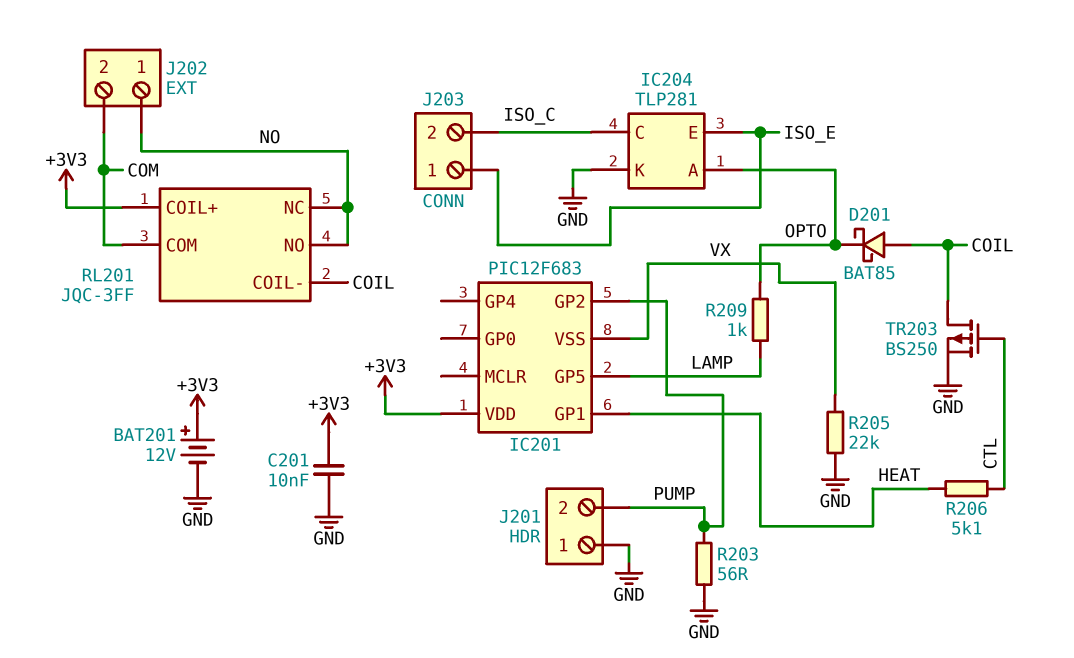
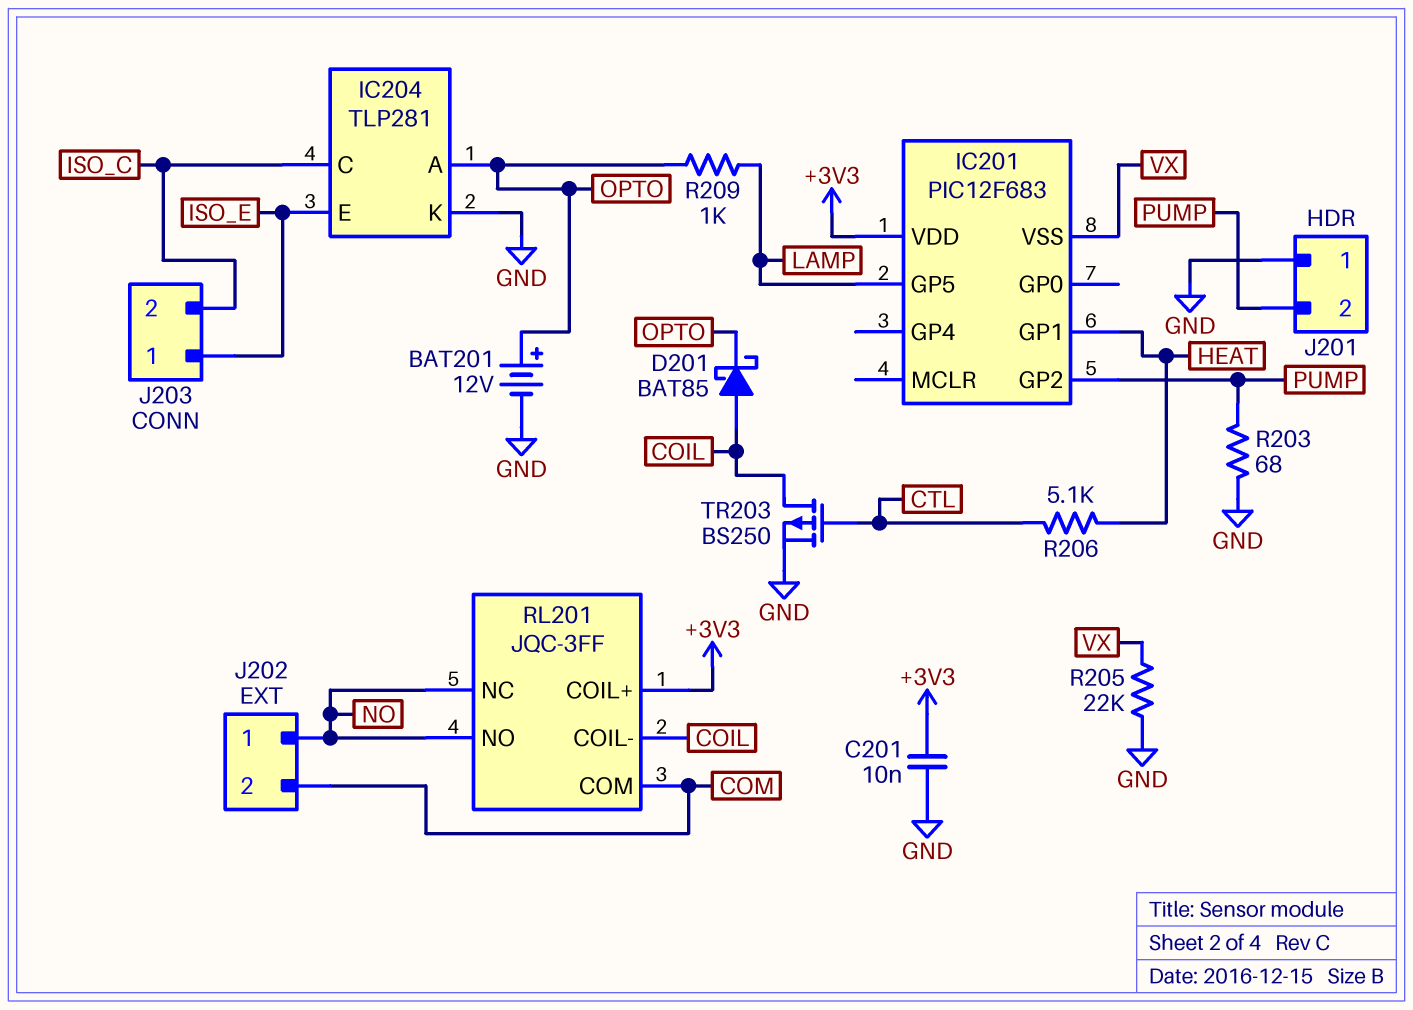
BAT201: 12V (plus +3V3, minus GND) -> 12V (plus OPTO, minus GND)
R203: 56 (GND, PUMP) -> 68 (GND, PUMP)

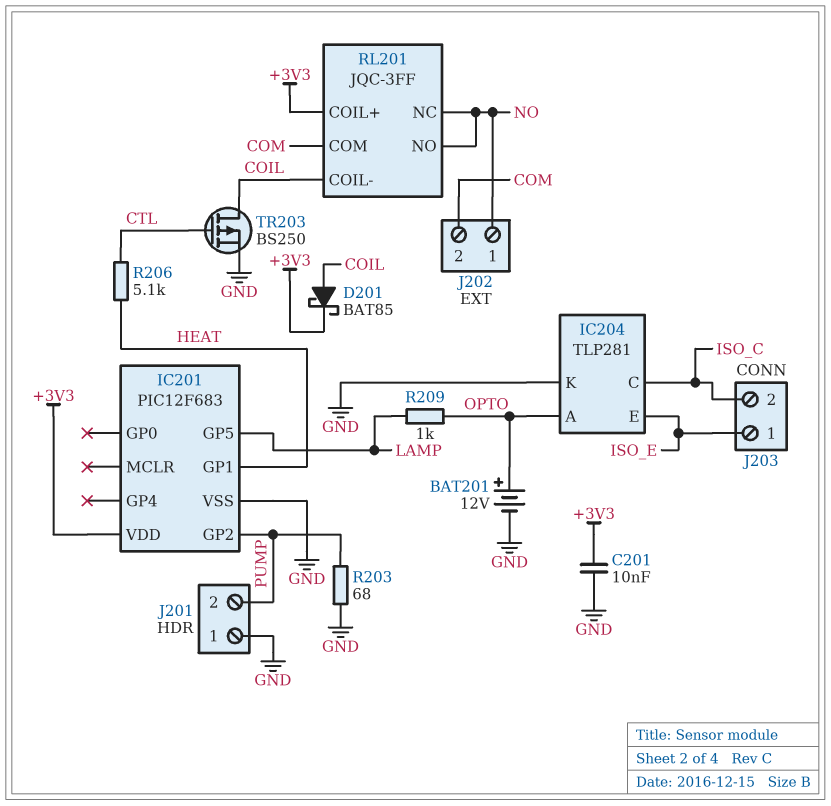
D201: schottky BAT85 (A COIL, K OPTO) -> schottky BAT85 (A COIL, K +3V3)
IC201 pin VSS: VX -> GND
R205: 22k (GND, VX) -> none

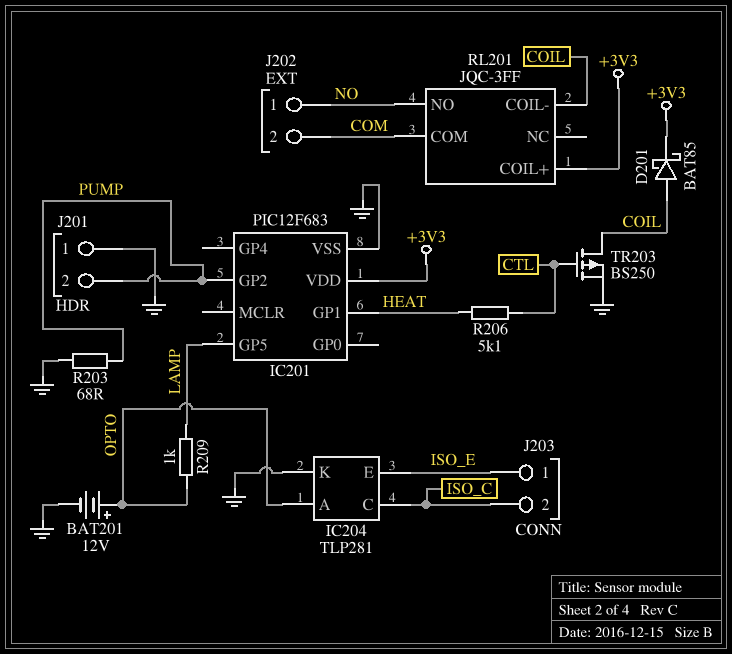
C201: 10nF (+3V3, GND) -> none
RL201 pin NC: NO -> none

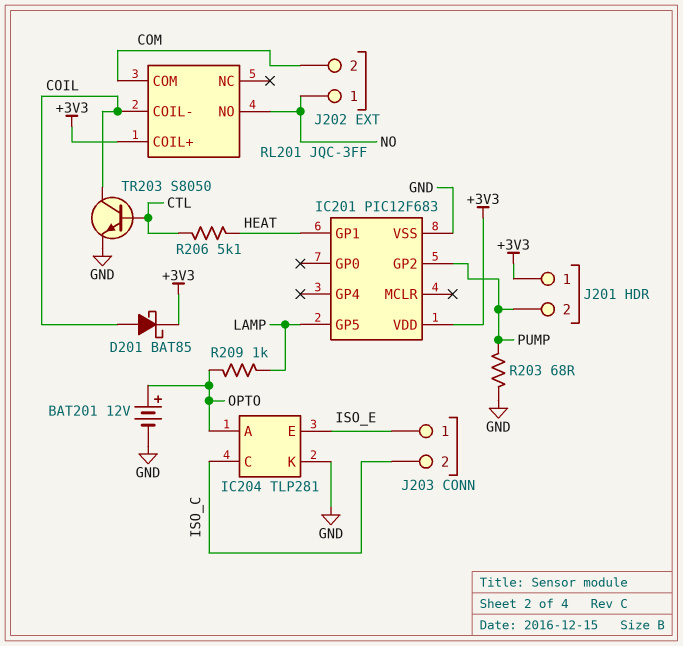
J201 pin 1: GND -> +3V3
TR203: PMOS BS250 (G CTL, D COIL, S GND) -> NPN S8050 (B CTL, C COIL, E GND)

